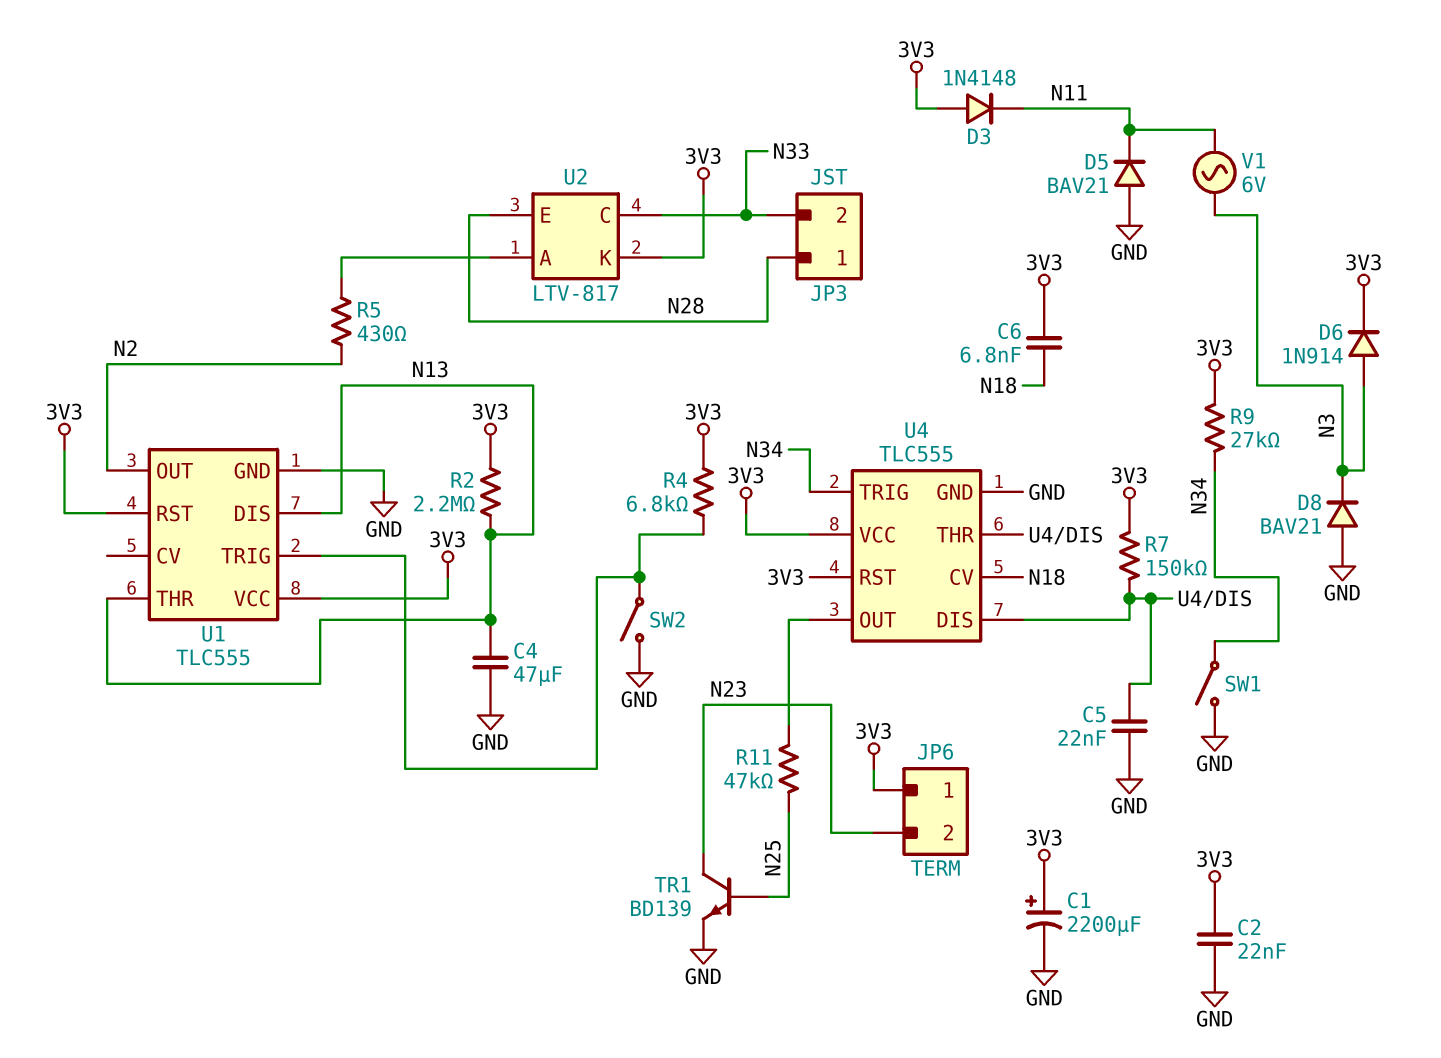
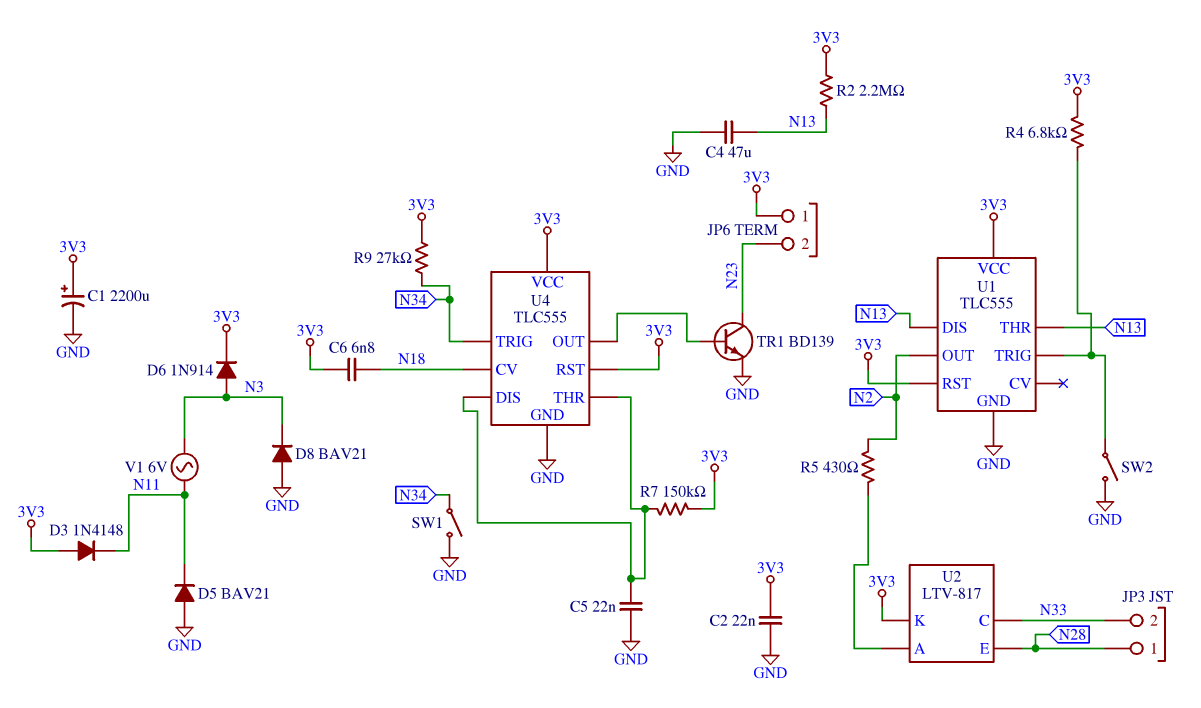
R11: 47k (N25, U4/OUT) -> none
TR1: NPN BD139 (B N25, C N23, E GND) -> NPN BD139 (B U4/OUT, C N23, E GND)

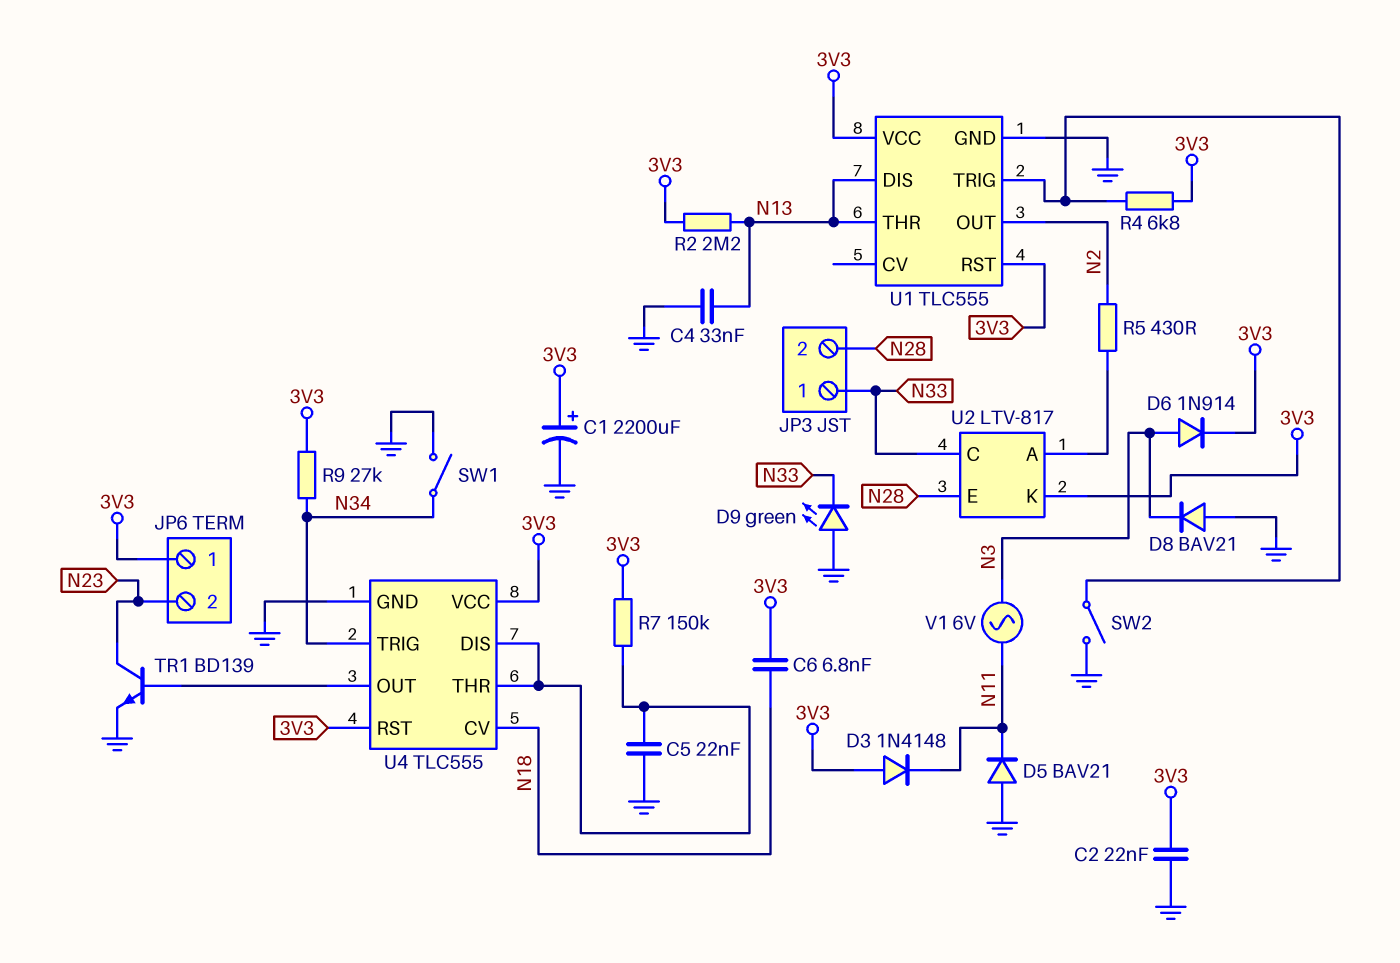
C4: 47uF (GND, N13) -> 33nF (GND, N13)
D9: none -> LED green (A GND, K N33)
JP3 pin 1: N28 -> N33
JP3 pin 2: N33 -> N28

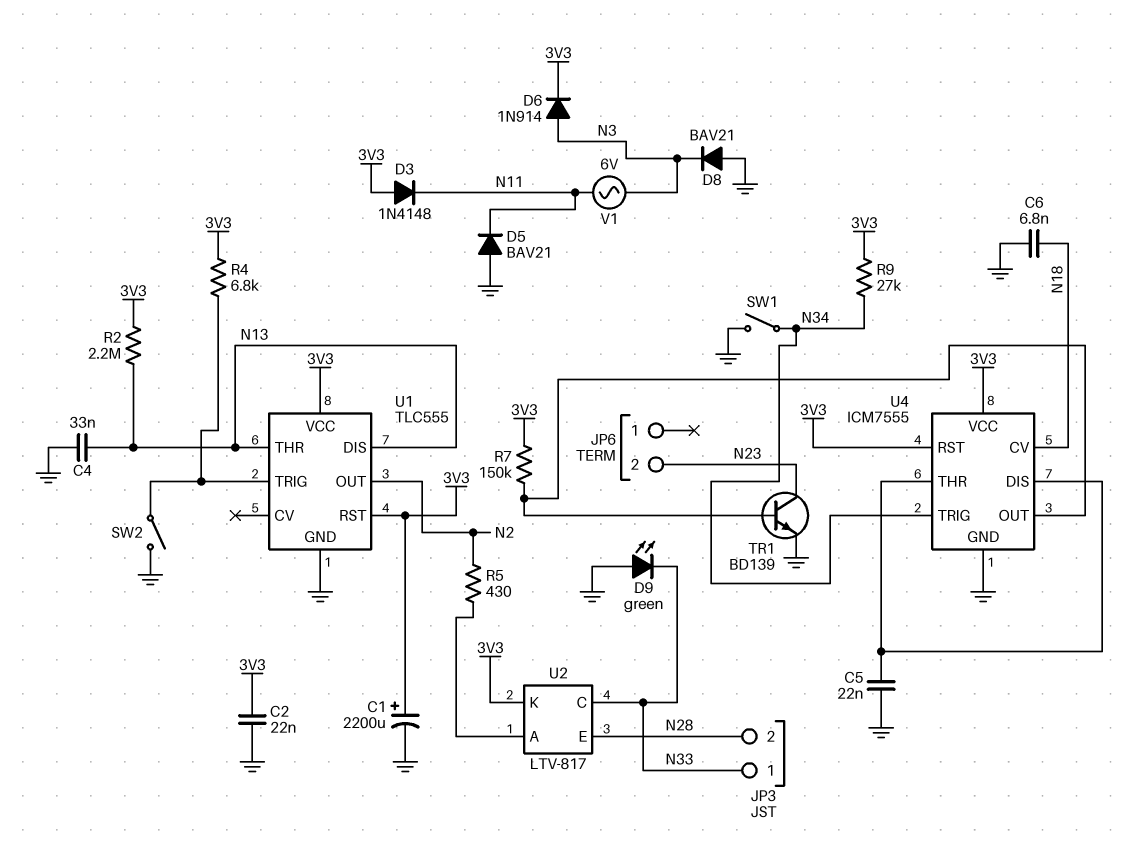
C6: 6.8nF (3V3, N18) -> 6.8nF (GND, N18)
JP6 pin 1: 3V3 -> none
R7: 150k (3V3, U4/DIS) -> 150k (3V3, U4/OUT)
U4: TLC555 -> ICM7555

